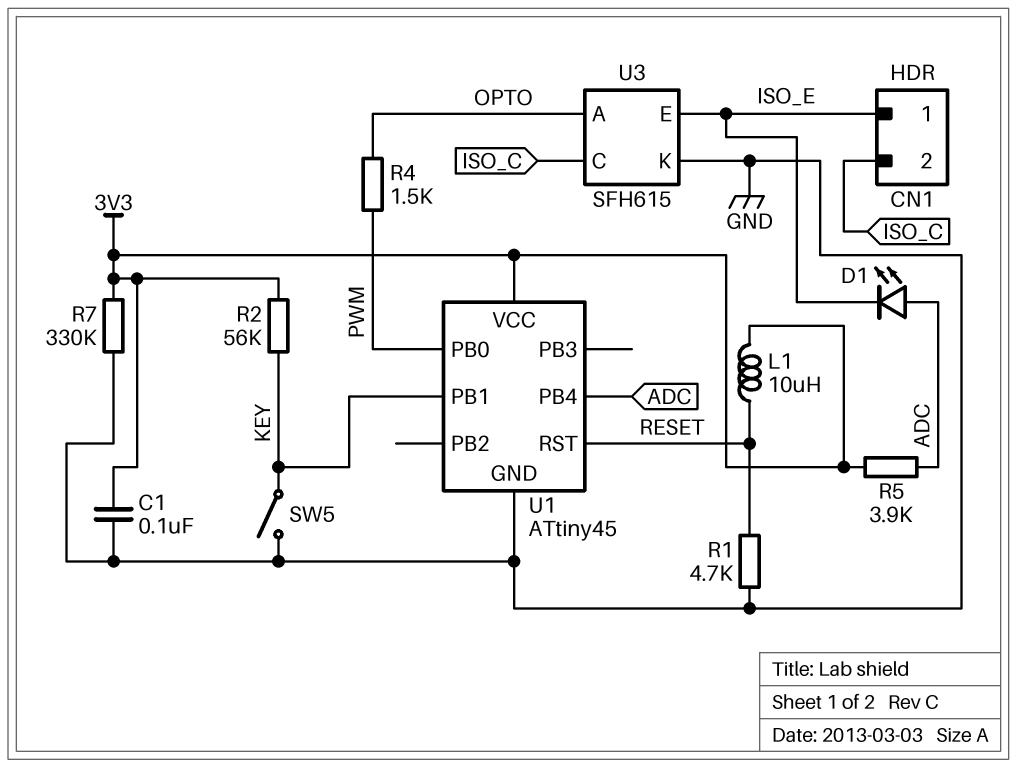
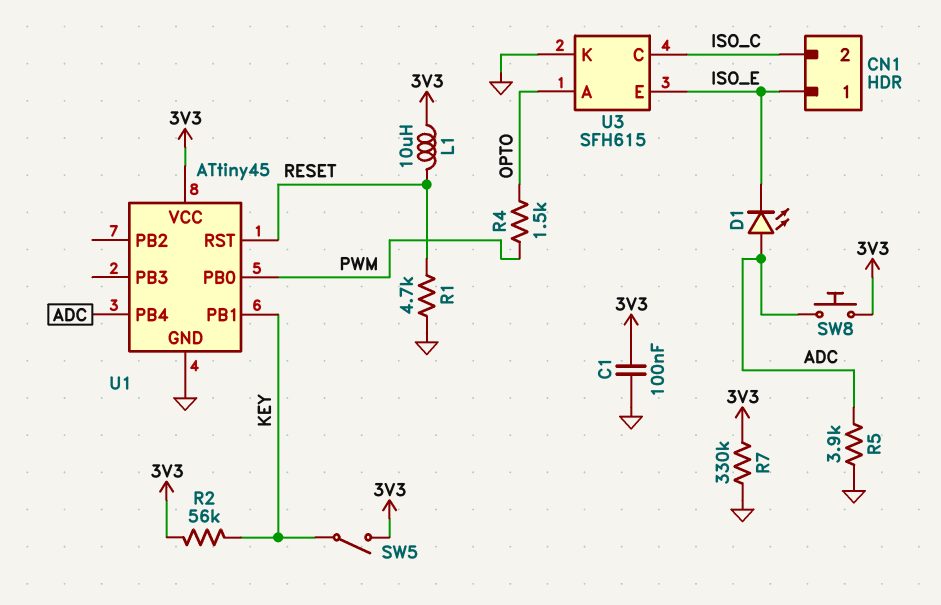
R5: 3.9k (3V3, ADC) -> 3.9k (ADC, GND)
SW5: switch (GND, KEY) -> switch (3V3, KEY)
SW8: none -> button (3V3, ADC)

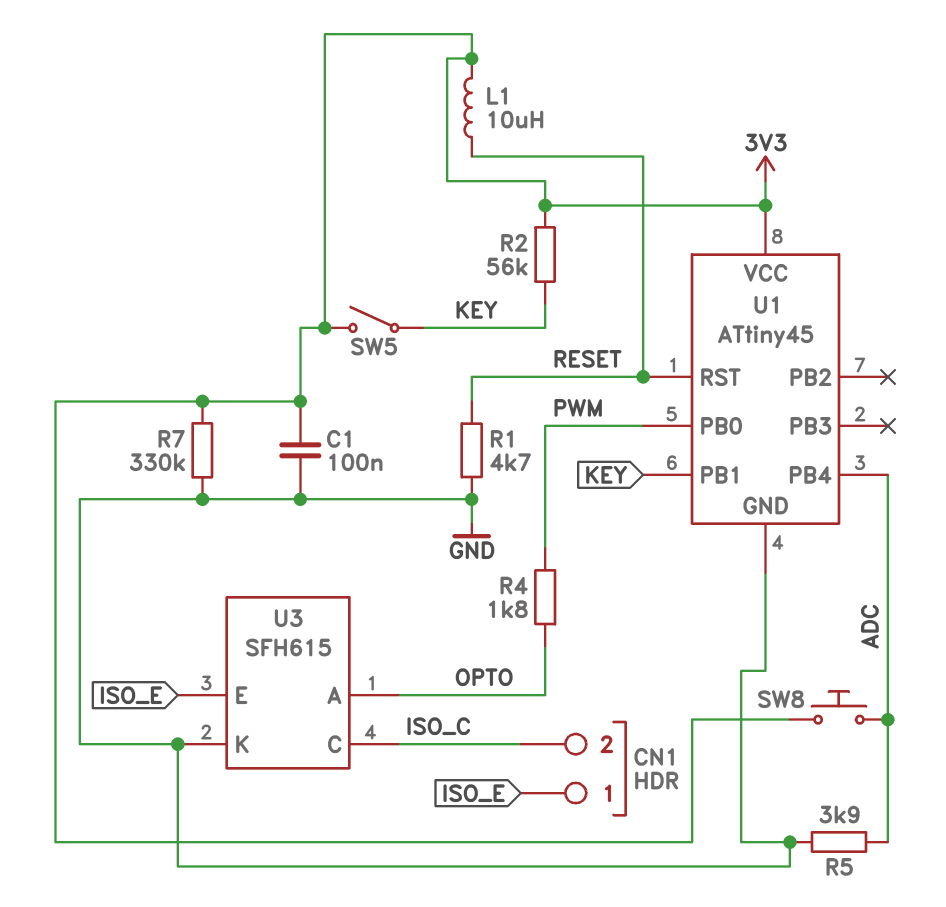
D1: LED (A ADC, K ISO_E) -> none
R4: 1.5k (OPTO, PWM) -> 1.8k (OPTO, PWM)

